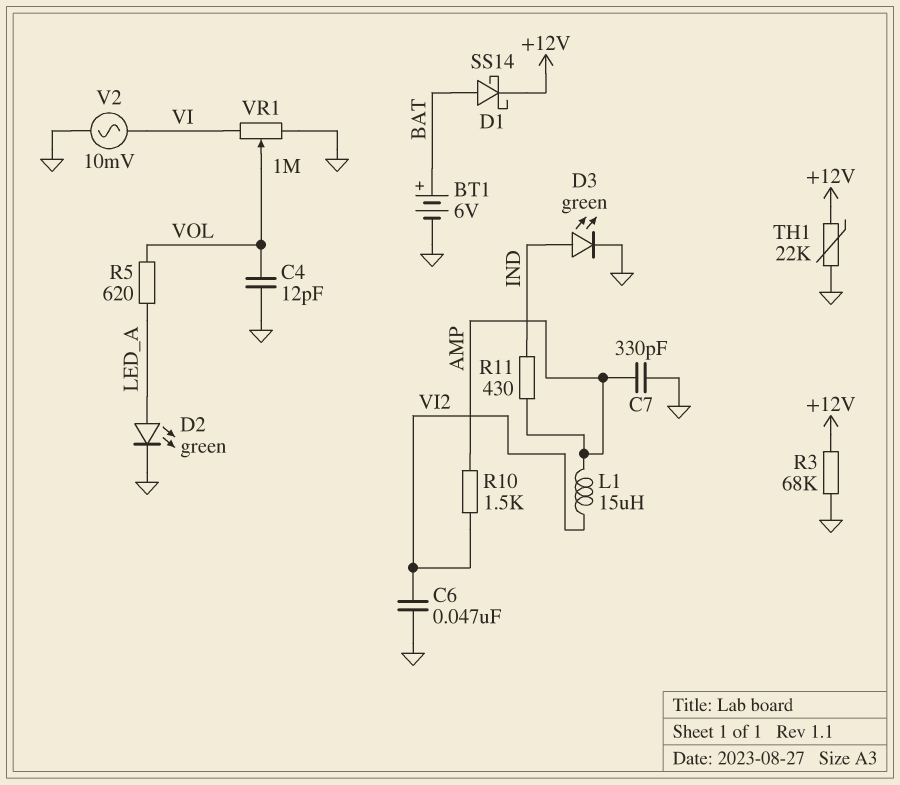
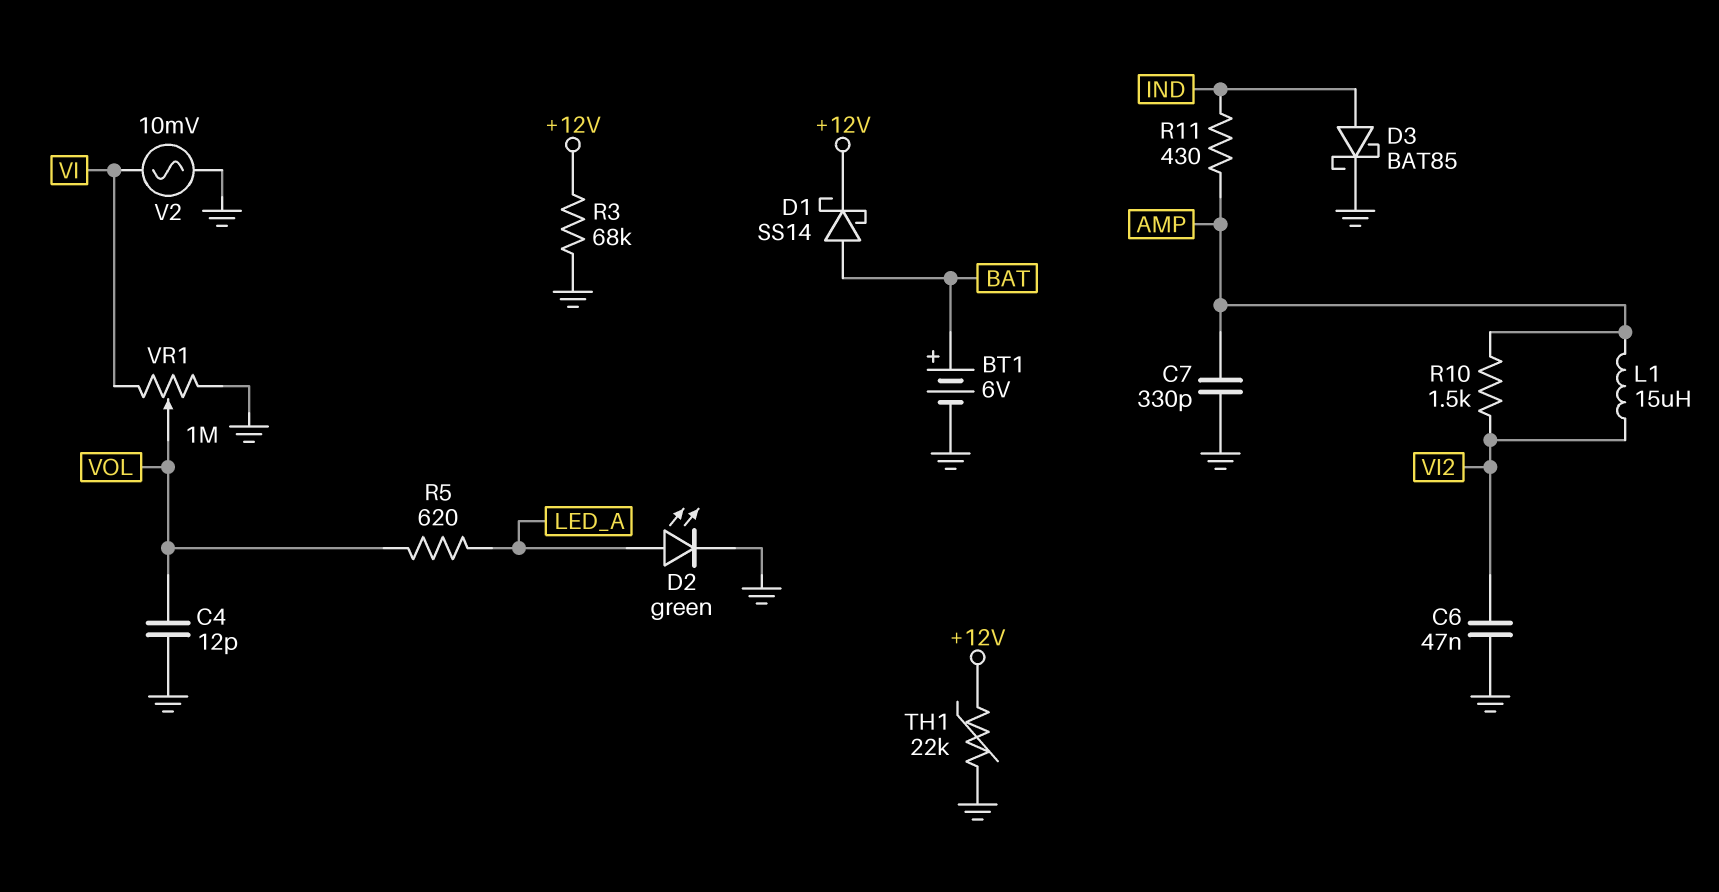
D3: LED green (A IND, K GND) -> schottky BAT85 (A IND, K GND)

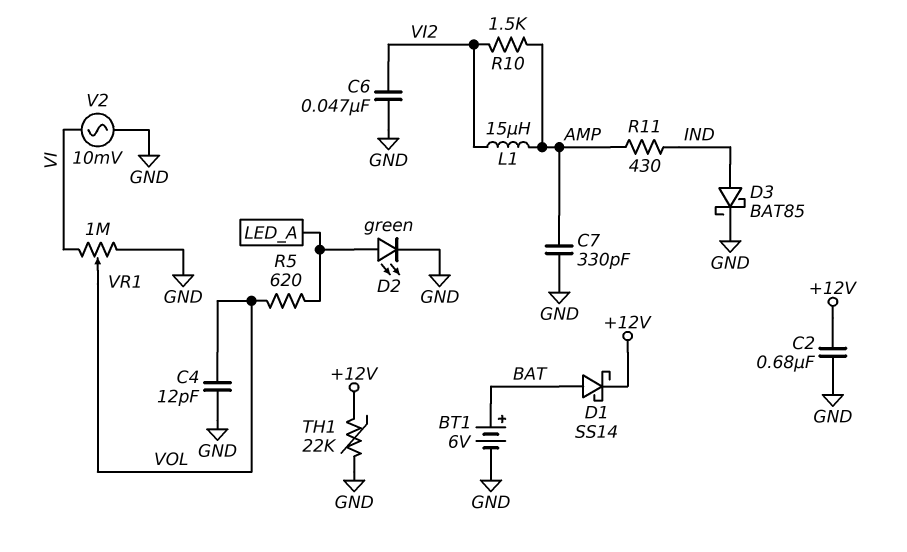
C2: none -> 680nF (+12V, GND)
R3: 68k (+12V, GND) -> none

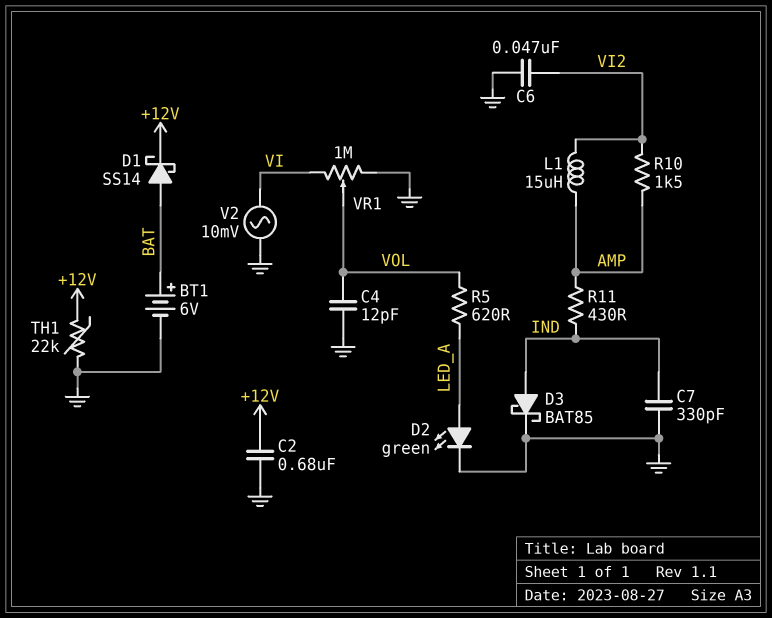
C7: 330pF (AMP, GND) -> 330pF (GND, IND)

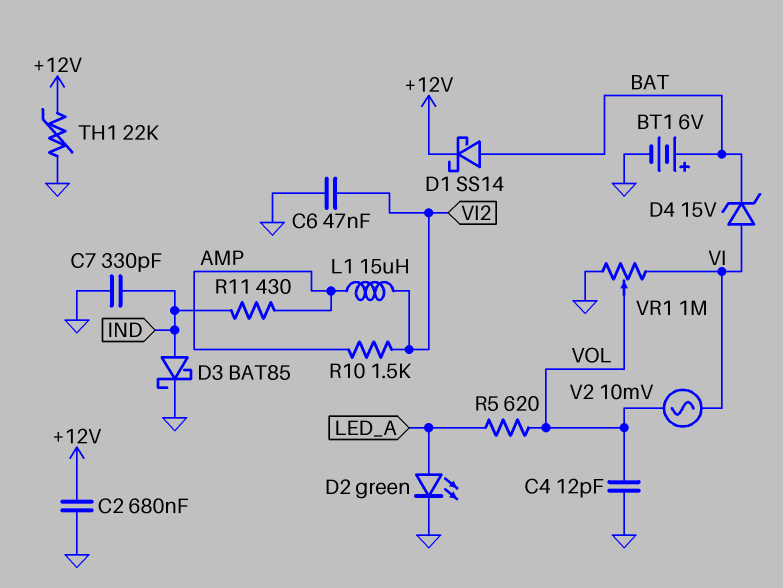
D4: none -> zener 15V (A VI, K BAT)
V2: AC 10mV (GND, VI) -> AC 10mV (VI, VOL)

